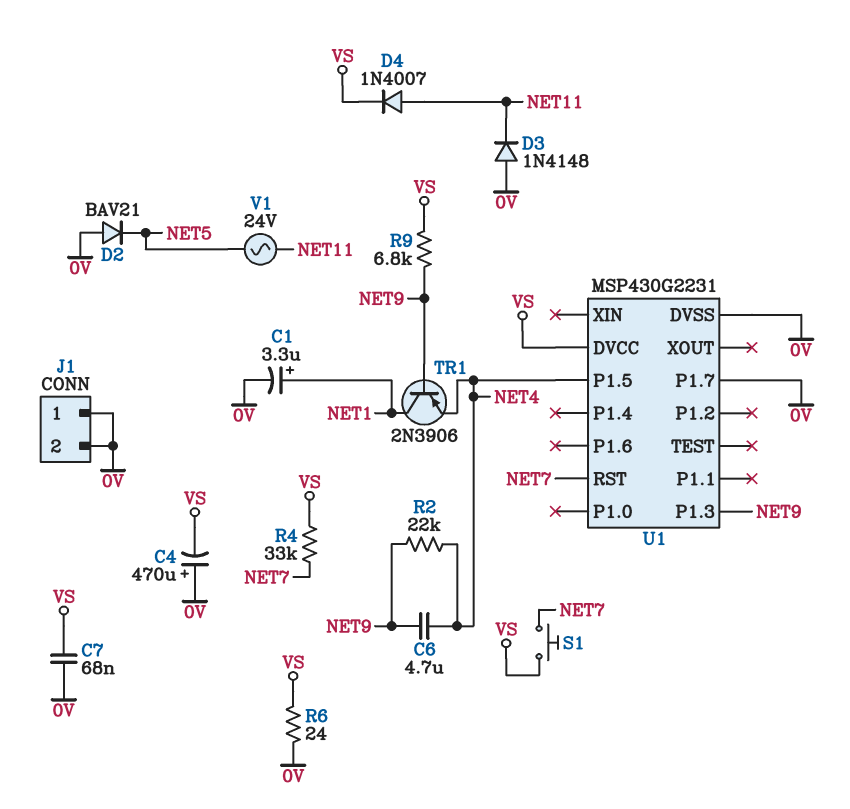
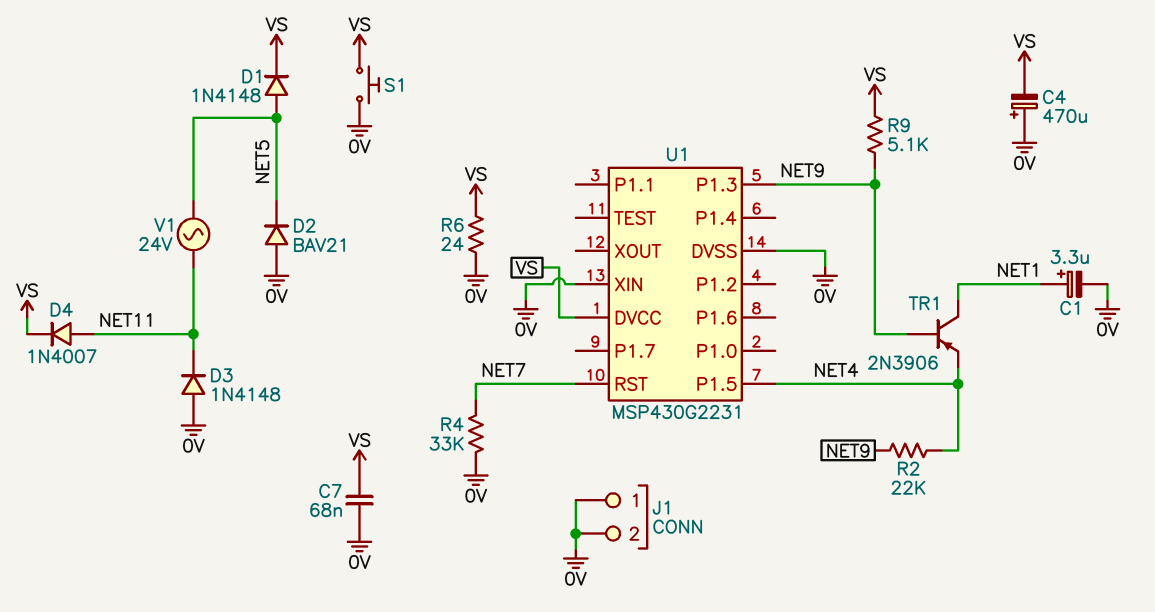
C6: 4.7uF (NET4, NET9) -> none
D1: none -> diode 1N4148 (A NET5, K VS)
R4: 33k (NET7, VS) -> 33k (0V, NET7)
R9: 6.8k (NET9, VS) -> 5.1k (NET9, VS)
S1: button (NET7, VS) -> button (0V, VS)
U1 pin P1.7: 0V -> none
U1 pin XIN: none -> 0V

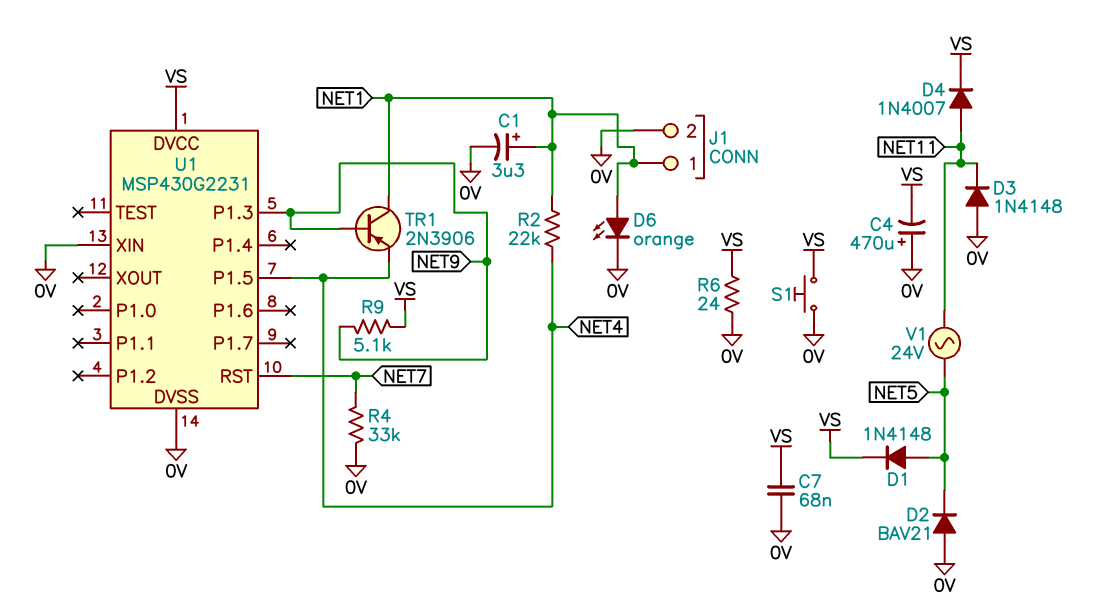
D6: none -> LED orange (A NET1, K 0V)
J1 pin 1: 0V -> NET1
R2: 22k (NET4, NET9) -> 22k (NET1, NET4)

